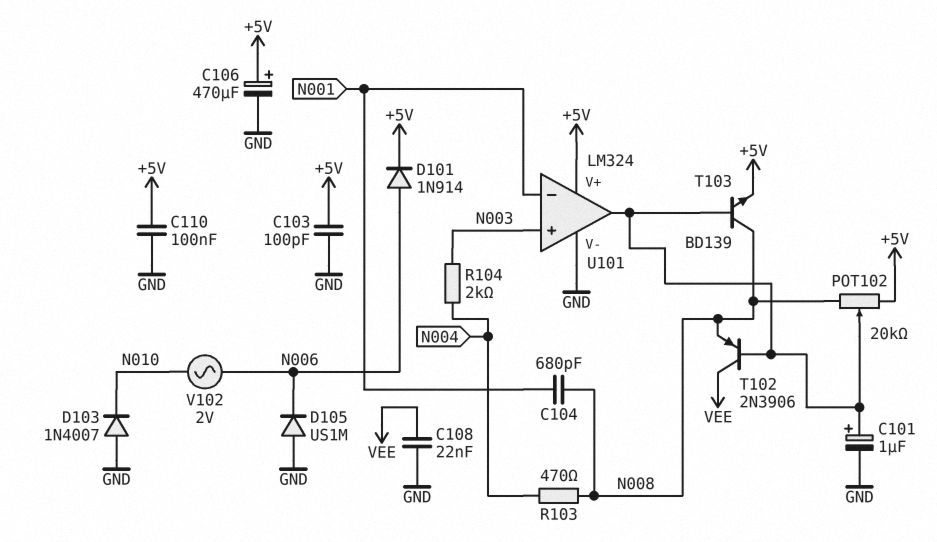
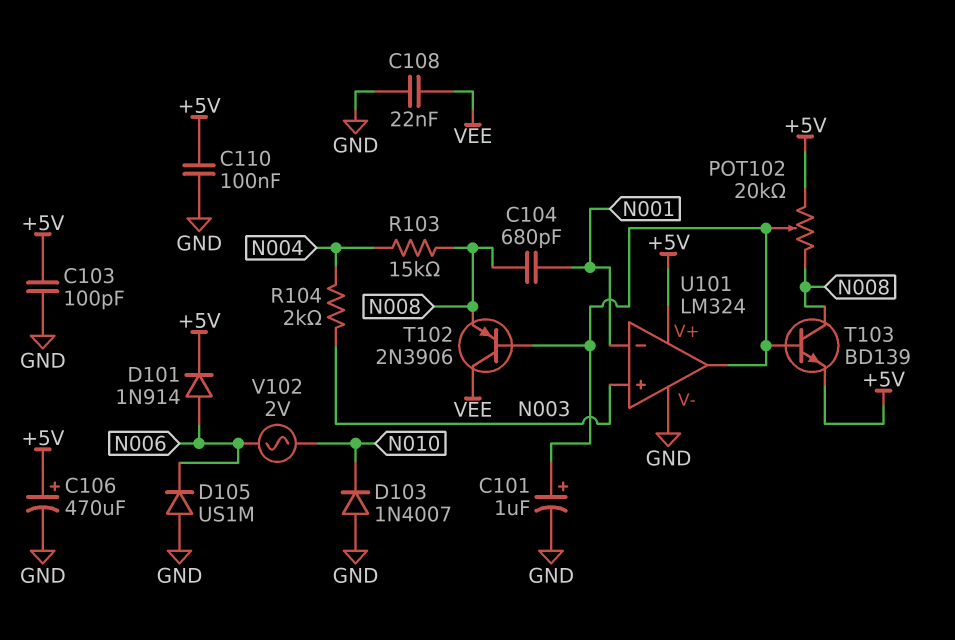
R103: 470 (N004, N008) -> 15k (N004, N008)

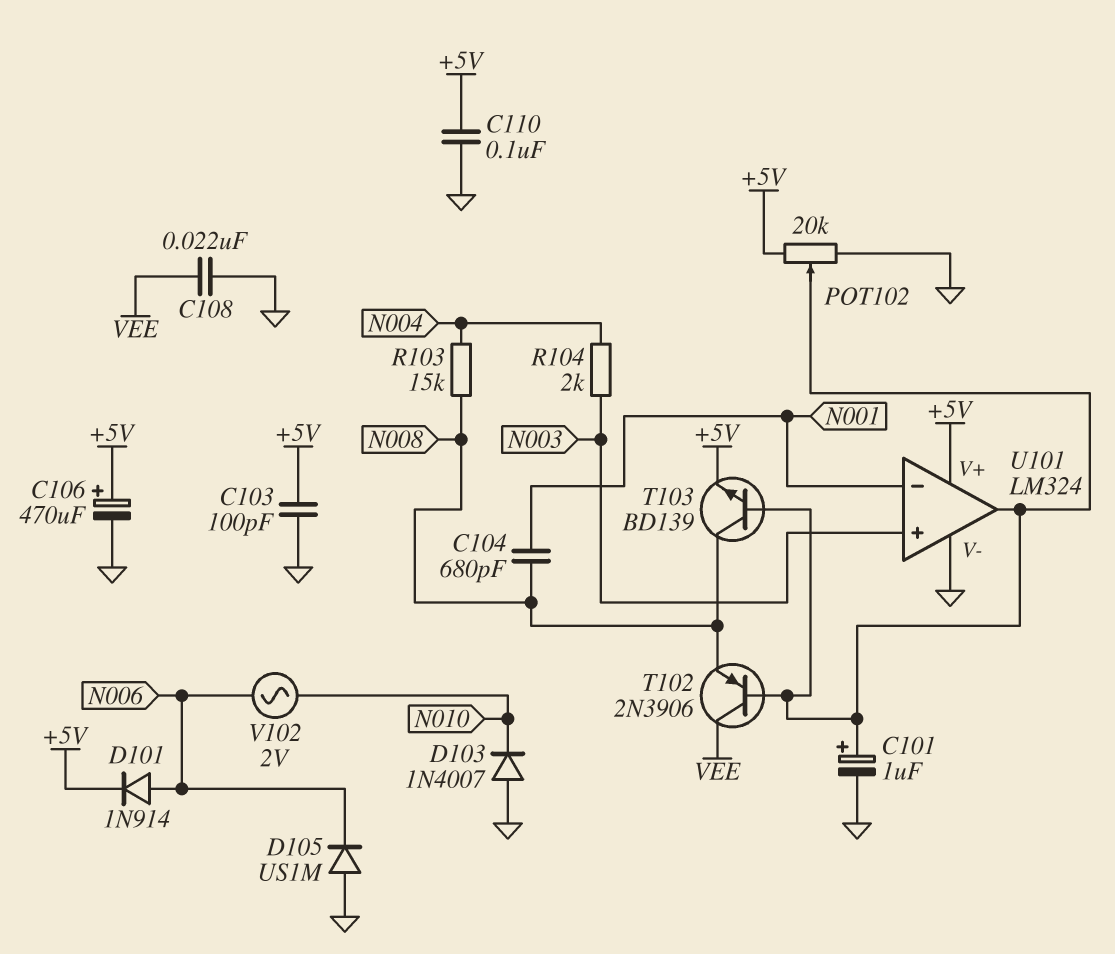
POT102: 20k (+5V, N008, wiper U101/out) -> 20k (+5V, GND, wiper U101/out)

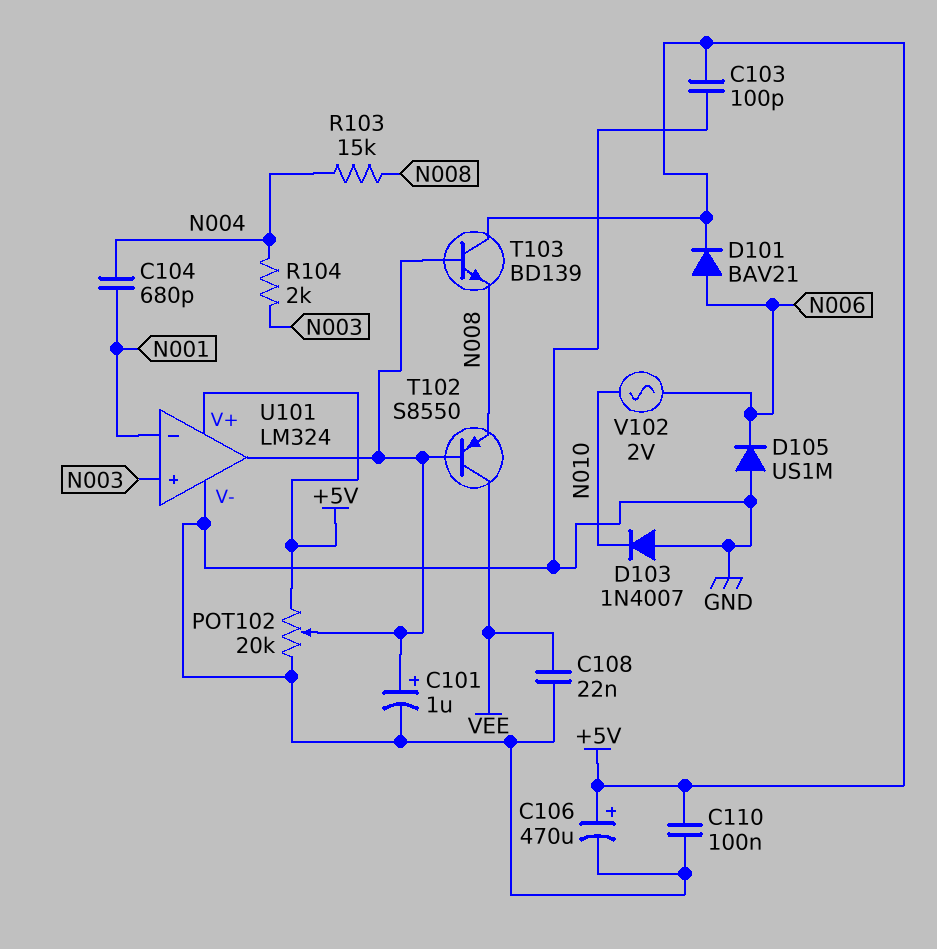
C104: 680pF (N001, N008) -> 680pF (N001, N004)
D101: diode 1N914 (A N006, K +5V) -> diode BAV21 (A N006, K +5V)
T102: PNP 2N3906 (B U101/out, C VEE, E N008) -> PNP S8550 (B U101/out, C VEE, E N008)
T103: NPN BD139 (B U101/out, C N008, E +5V) -> NPN BD139 (B U101/out, C +5V, E N008)

